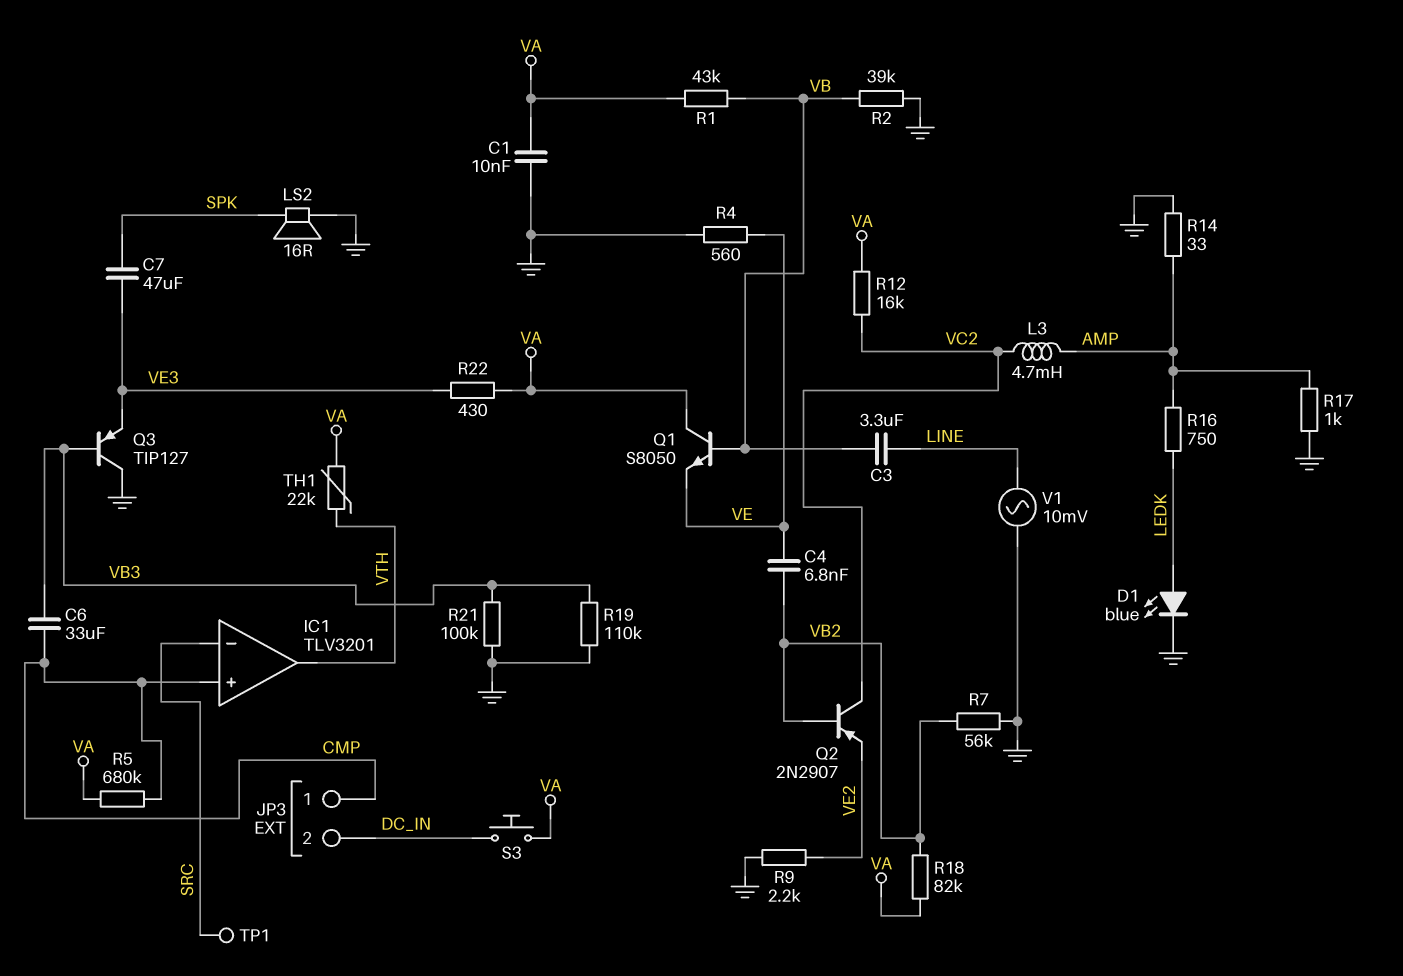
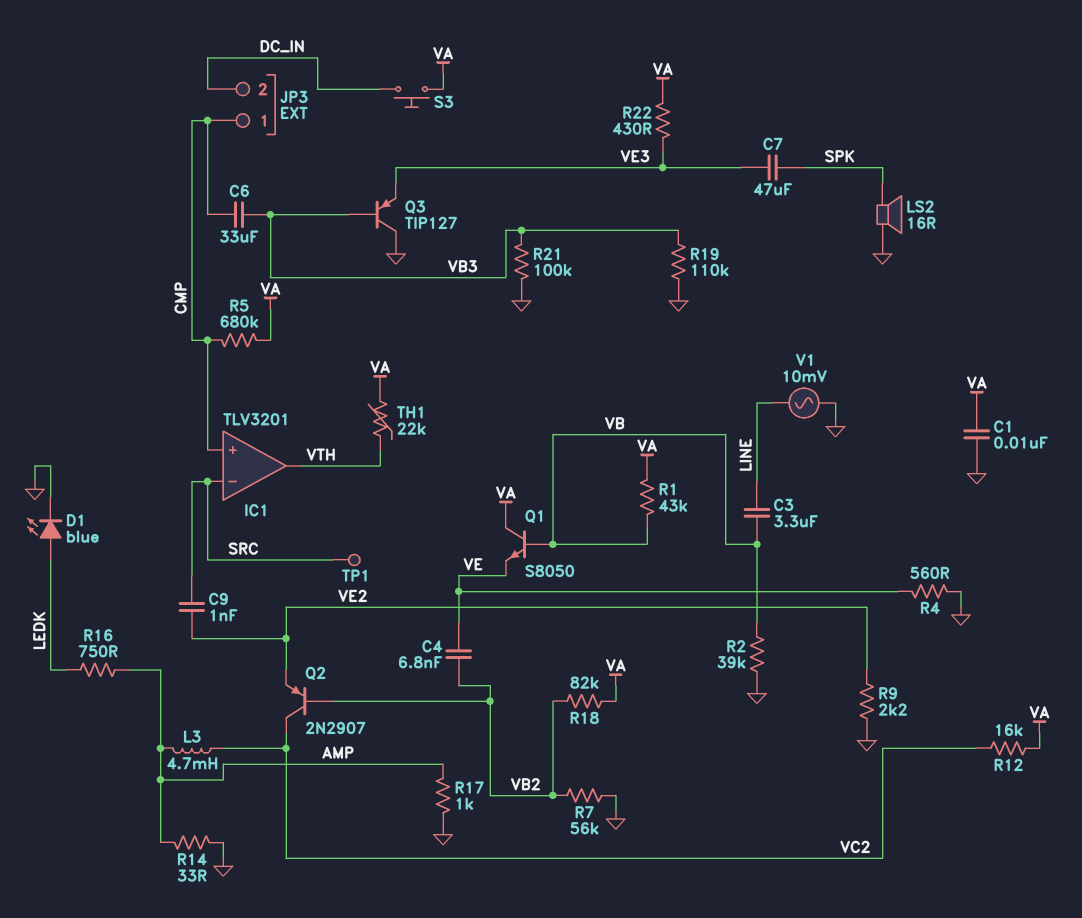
C9: none -> 1nF (SRC, VE2)

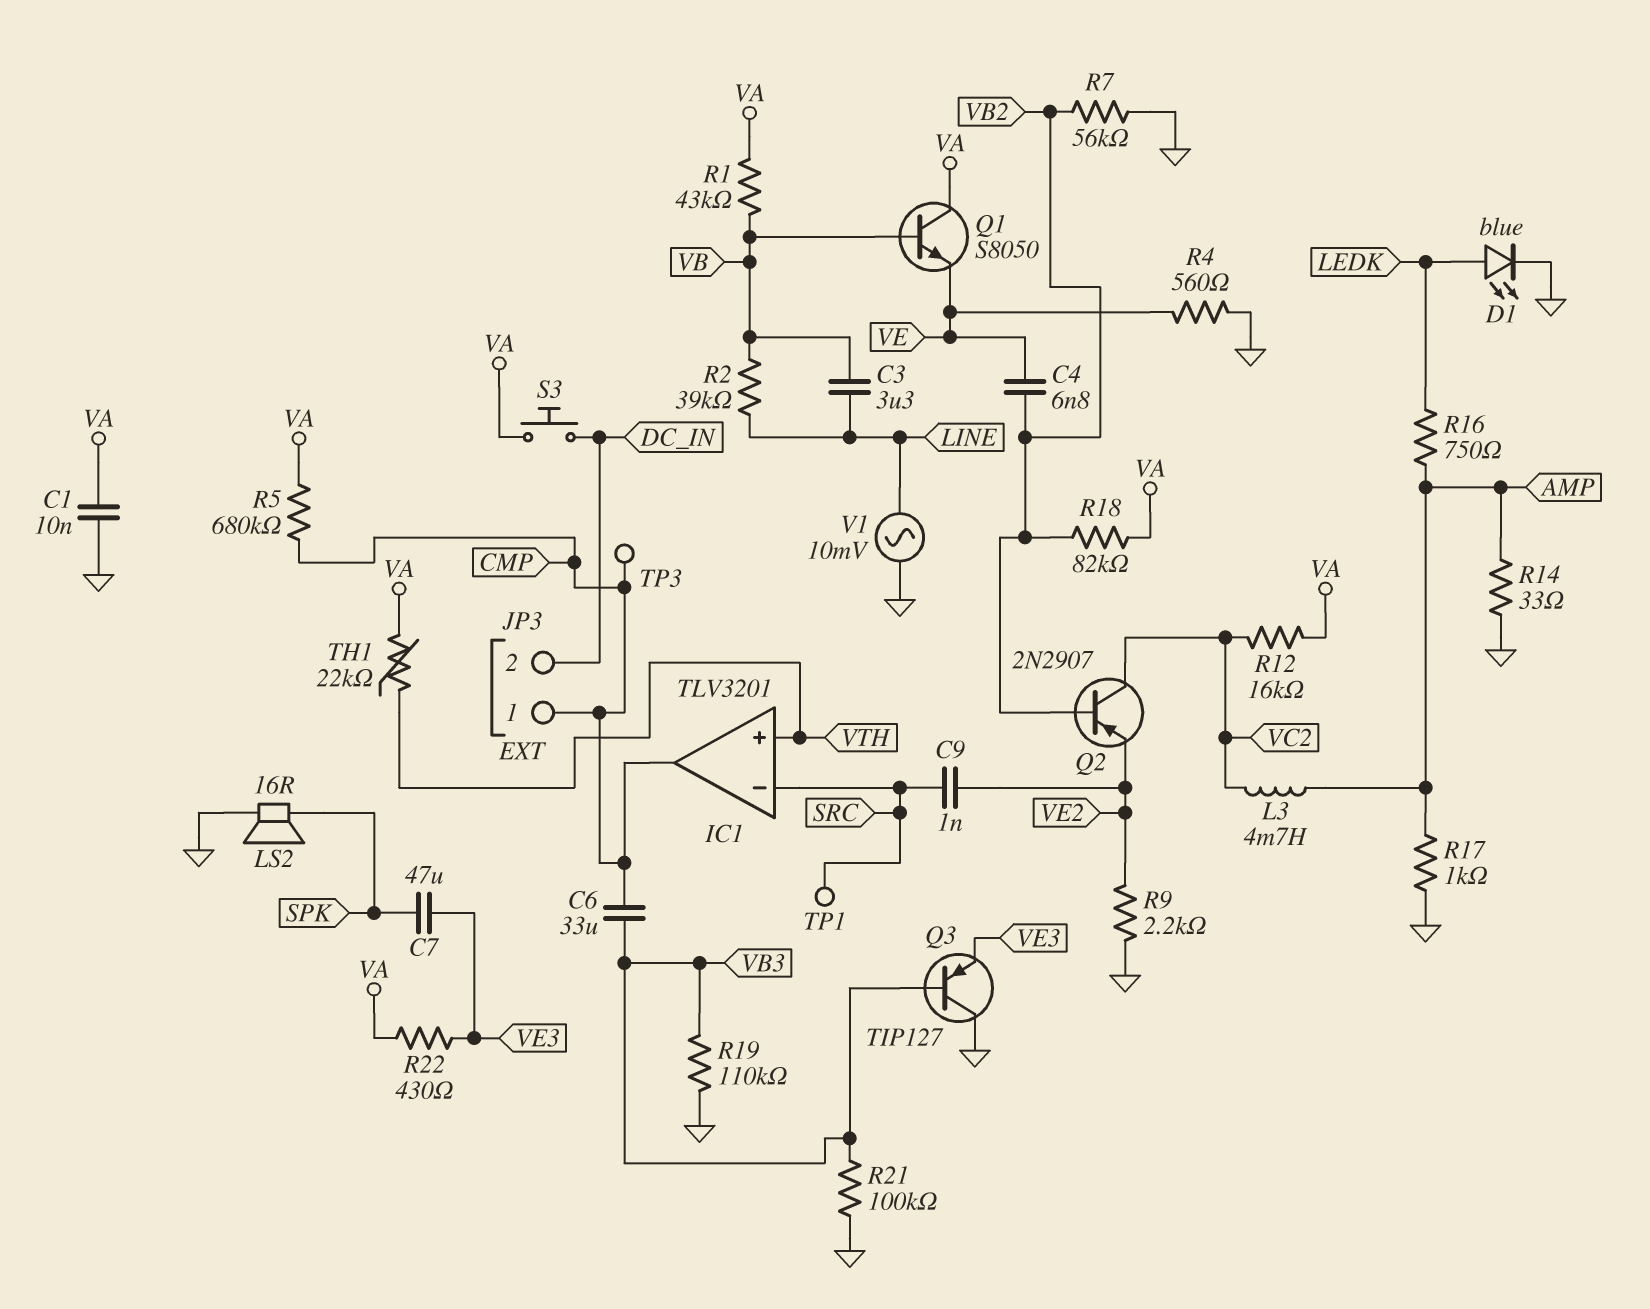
IC1 pin in+: CMP -> VTH
IC1 pin out: VTH -> CMP
R2: 39k (GND, VB) -> 39k (LINE, VB)
TP3: none -> test point (CMP)

